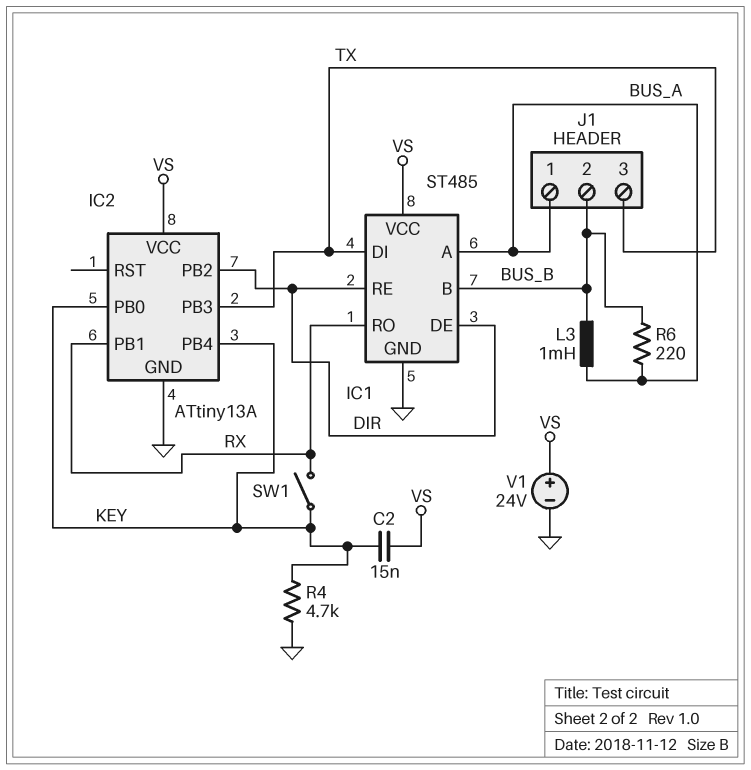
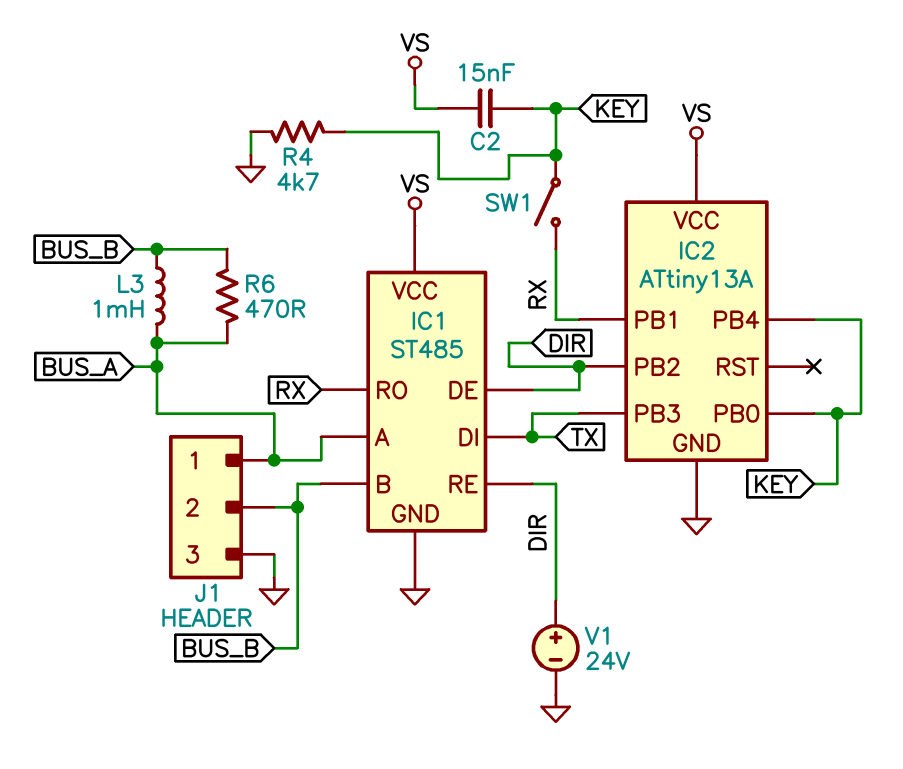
J1 pin 3: TX -> GND
R6: 220 (BUS_A, BUS_B) -> 470 (BUS_A, BUS_B)
V1: 24V (plus VS, minus GND) -> 24V (plus DIR, minus GND)

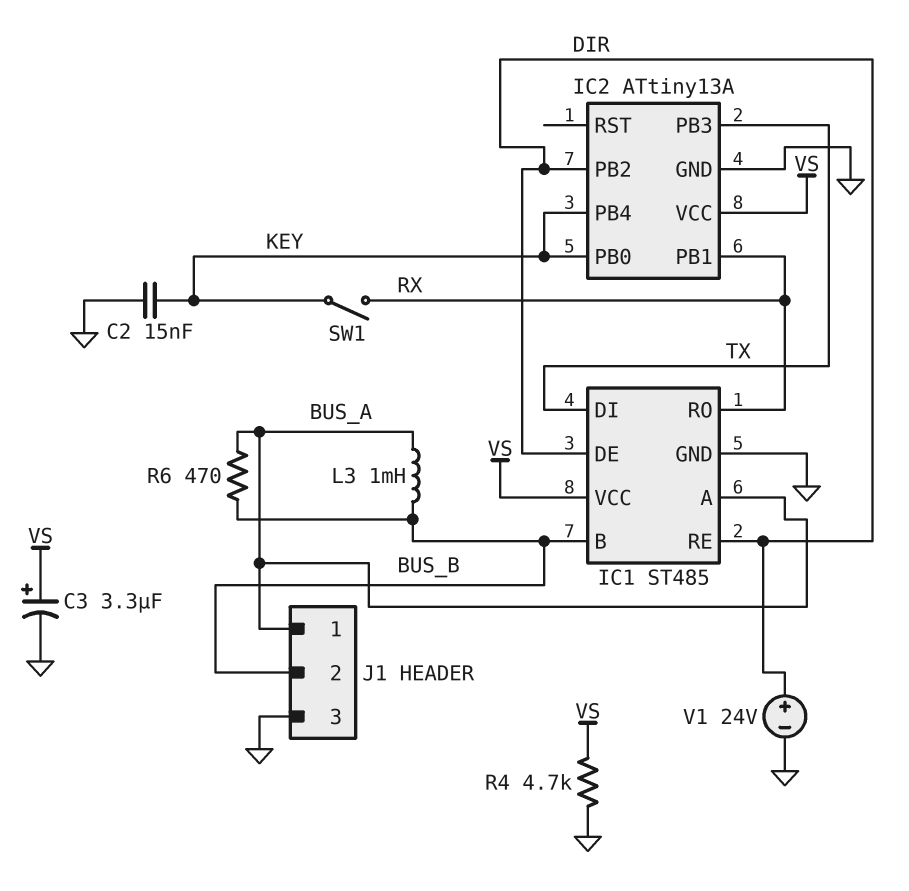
C2: 15nF (KEY, VS) -> 15nF (GND, KEY)
C3: none -> 3.3uF (plus VS, minus GND)
R4: 4.7k (GND, KEY) -> 4.7k (GND, VS)

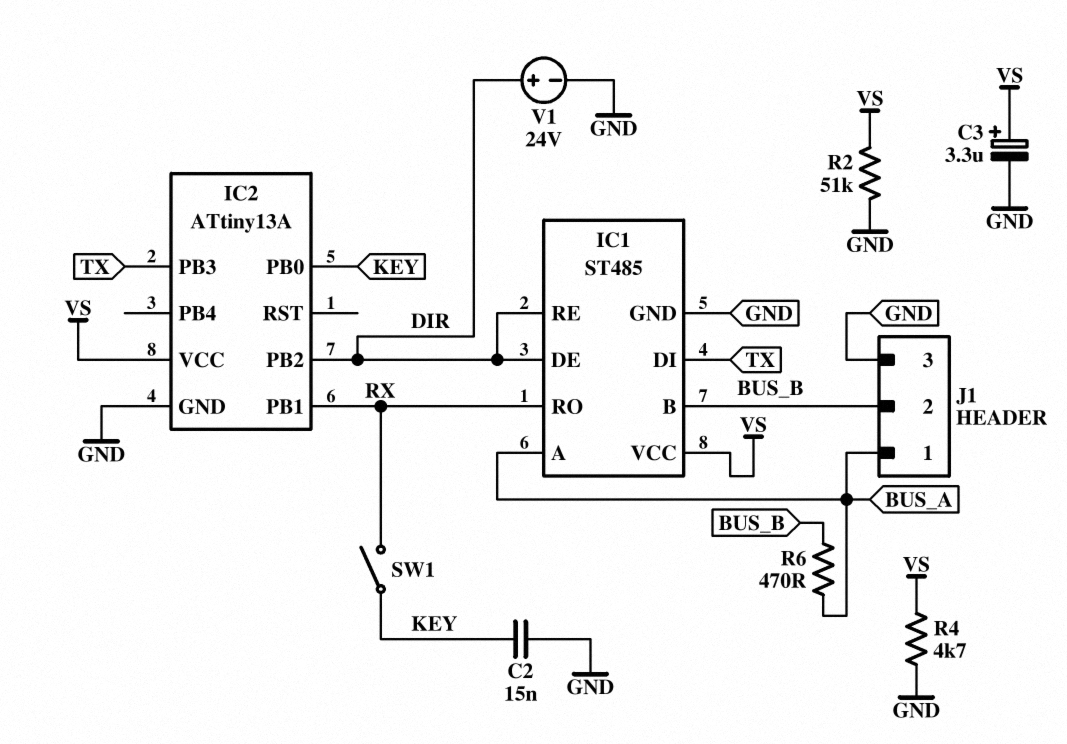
IC2 pin PB4: KEY -> none
L3: 1mH (BUS_A, BUS_B) -> none
R2: none -> 51k (GND, VS)

